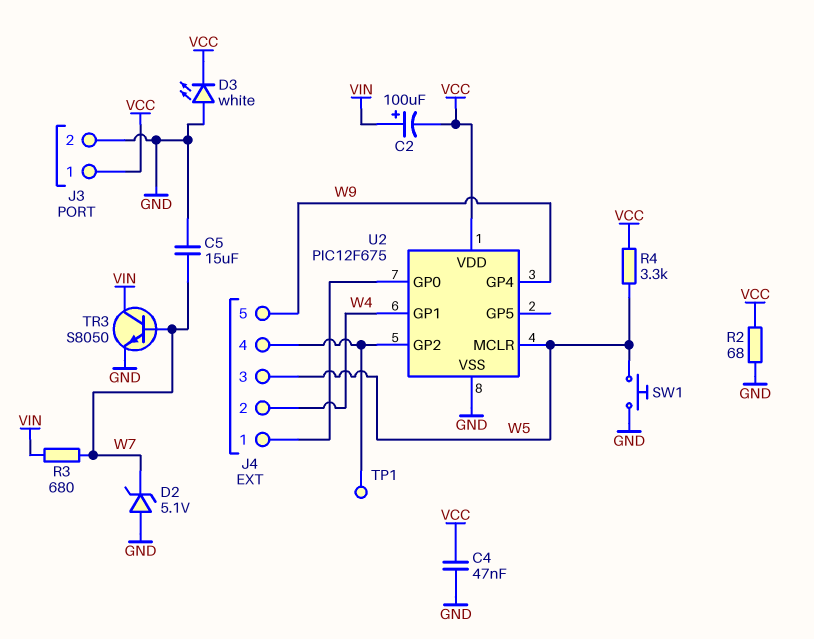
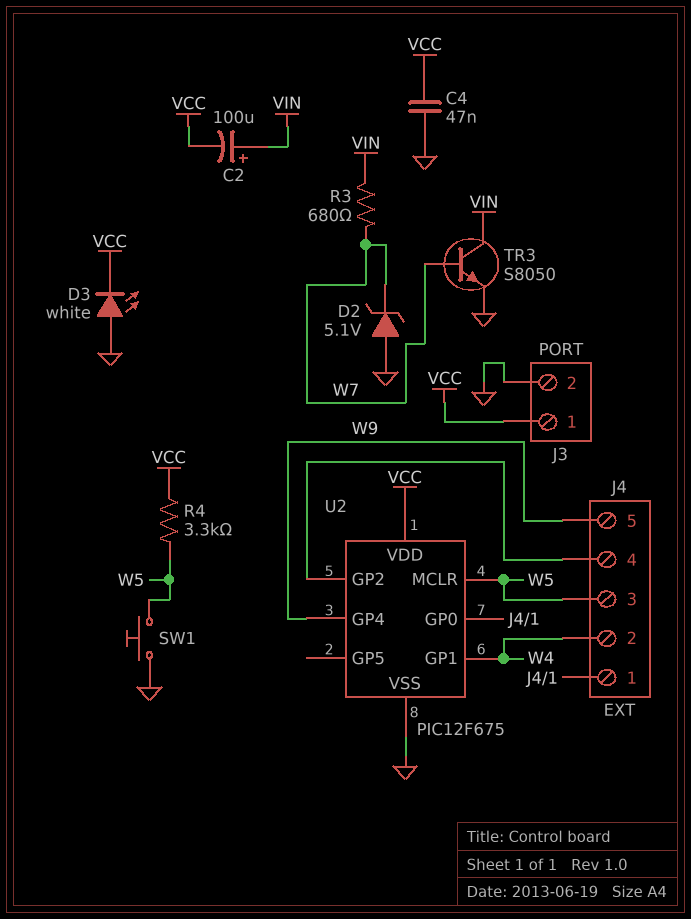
C5: 15uF (GND, W7) -> none
R2: 68 (GND, VCC) -> none
TP1: test point (J4/4) -> none

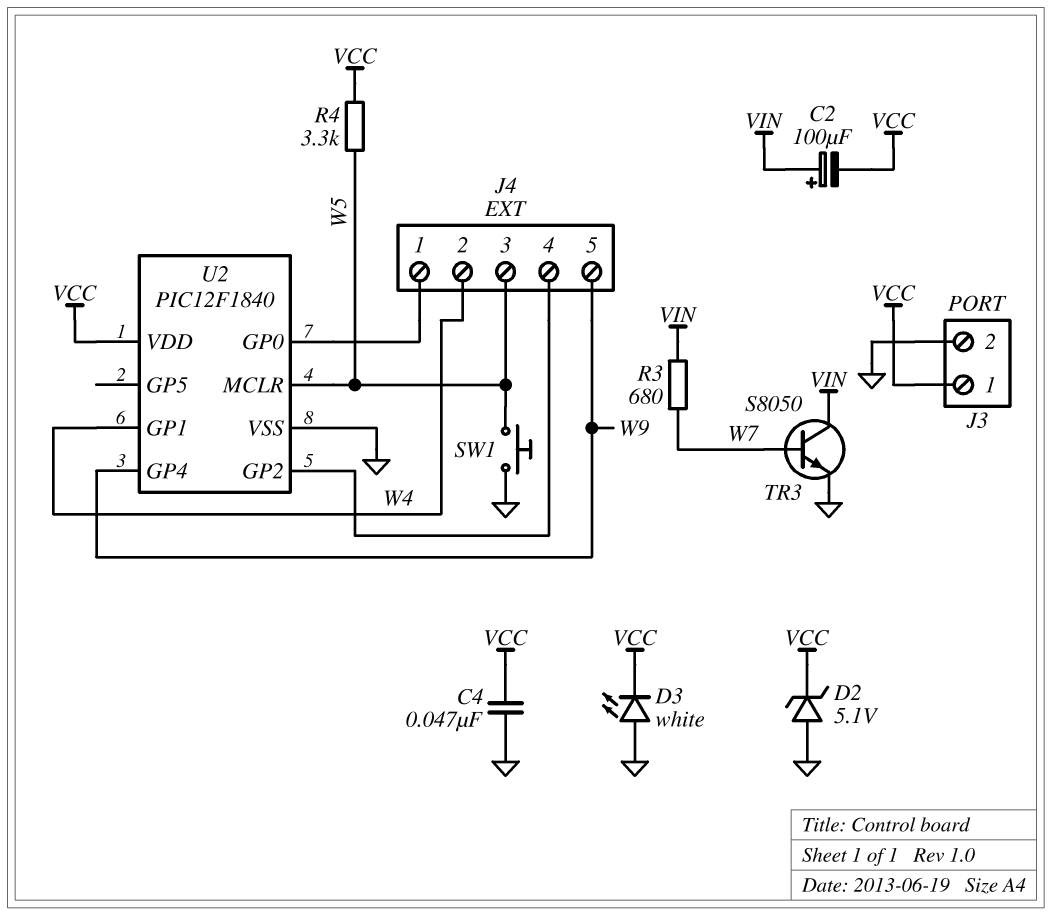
D2: zener 5.1V (A GND, K W7) -> zener 5.1V (A GND, K VCC)
U2: PIC12F675 -> PIC12F1840

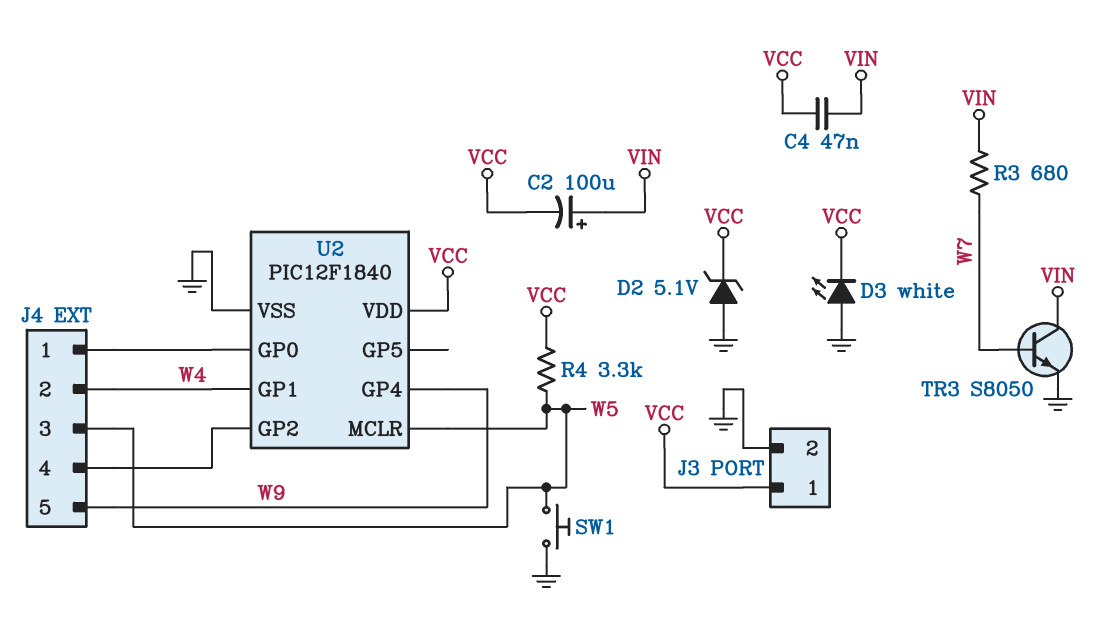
C4: 47nF (GND, VCC) -> 47nF (VCC, VIN)

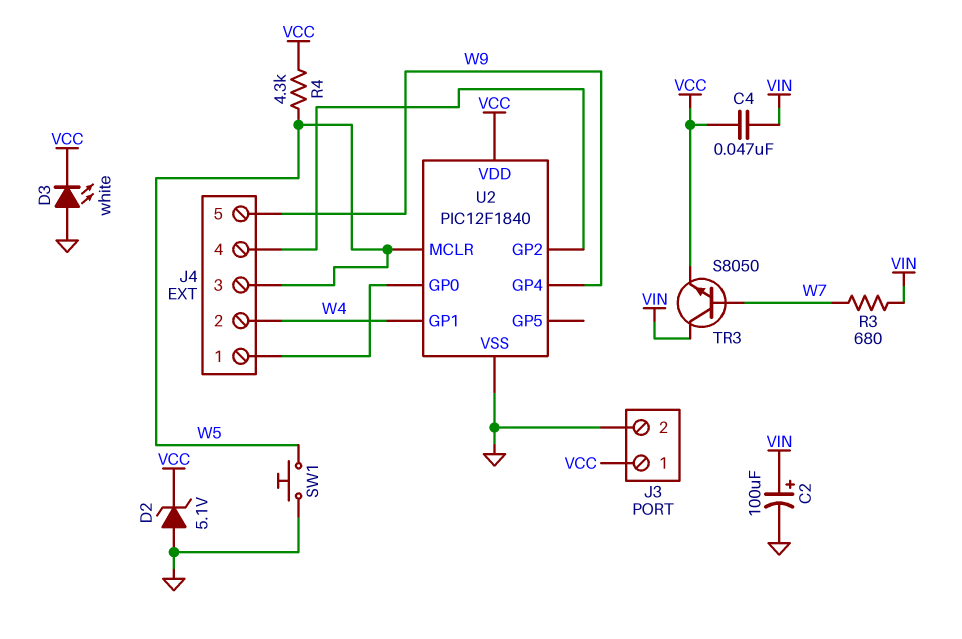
C2: 100uF (plus VIN, minus VCC) -> 100uF (plus VIN, minus GND)
R4: 3.3k (VCC, W5) -> 4.3k (VCC, W5)
TR3: NPN S8050 (B W7, C VIN, E GND) -> NPN S8050 (B W7, C VIN, E VCC)

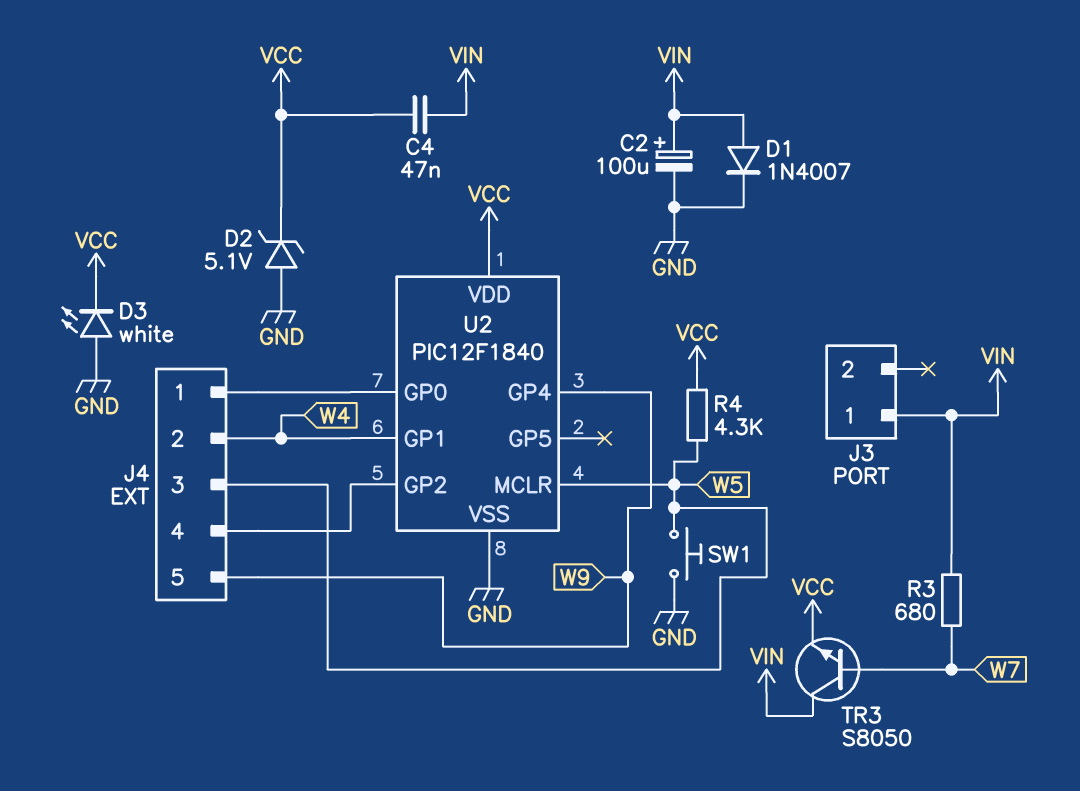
D1: none -> diode 1N4007 (A VIN, K GND)
J3 pin 1: VCC -> VIN
J3 pin 2: GND -> none

